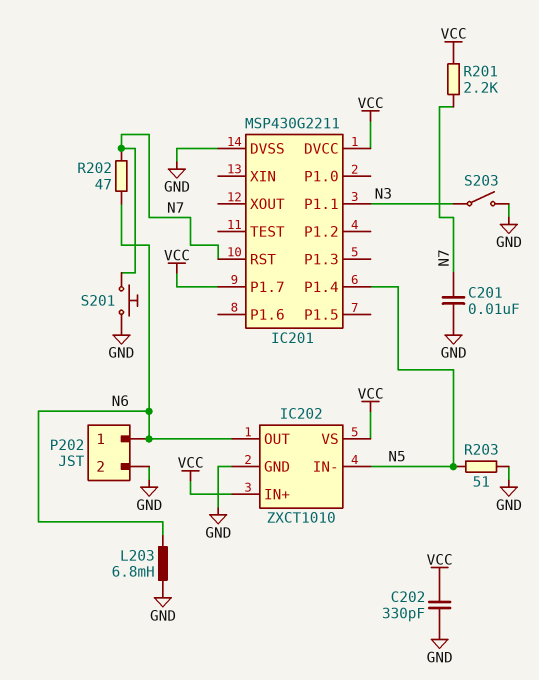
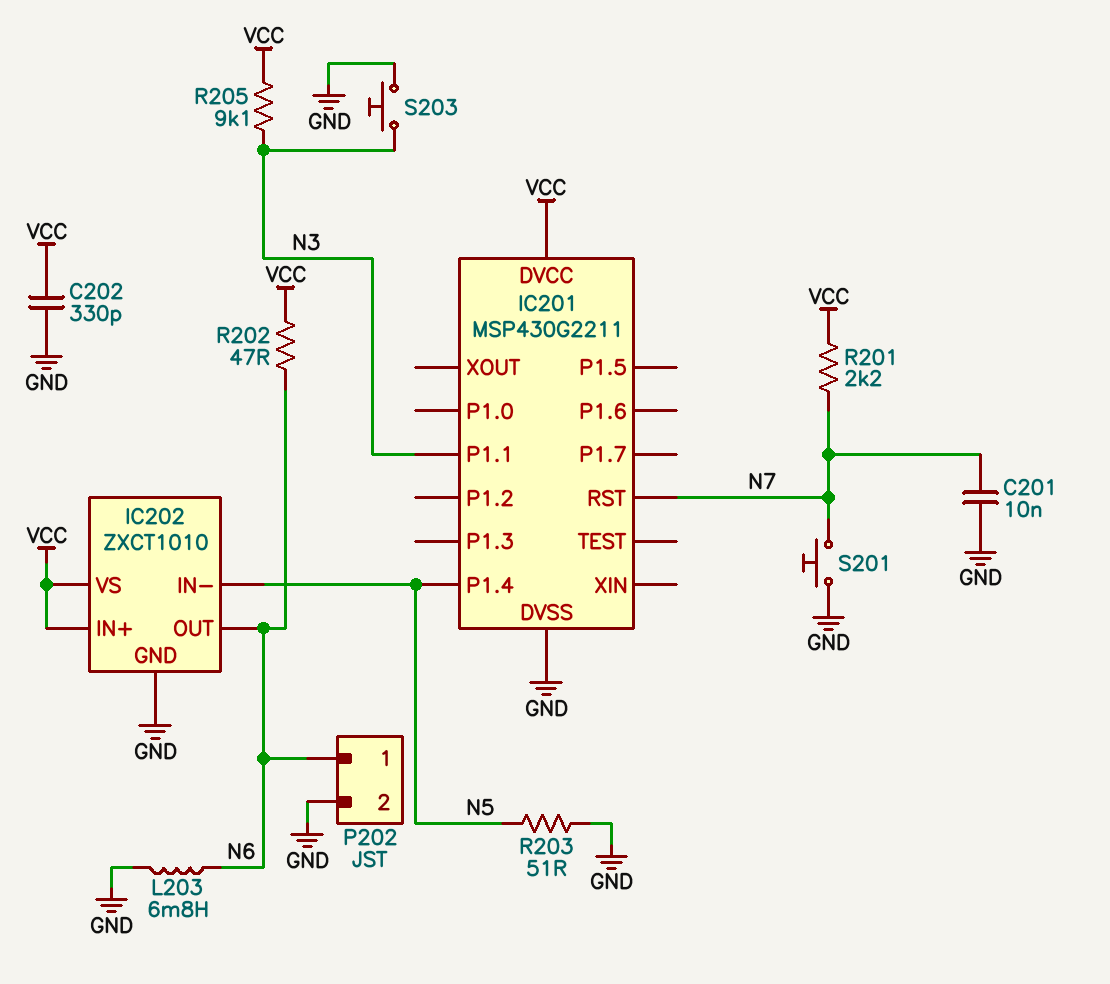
IC201 pin P1.7: VCC -> none
R202: 47 (N6, N7) -> 47 (N6, VCC)
R205: none -> 9.1k (N3, VCC)
S203: switch (GND, N3) -> button (GND, N3)

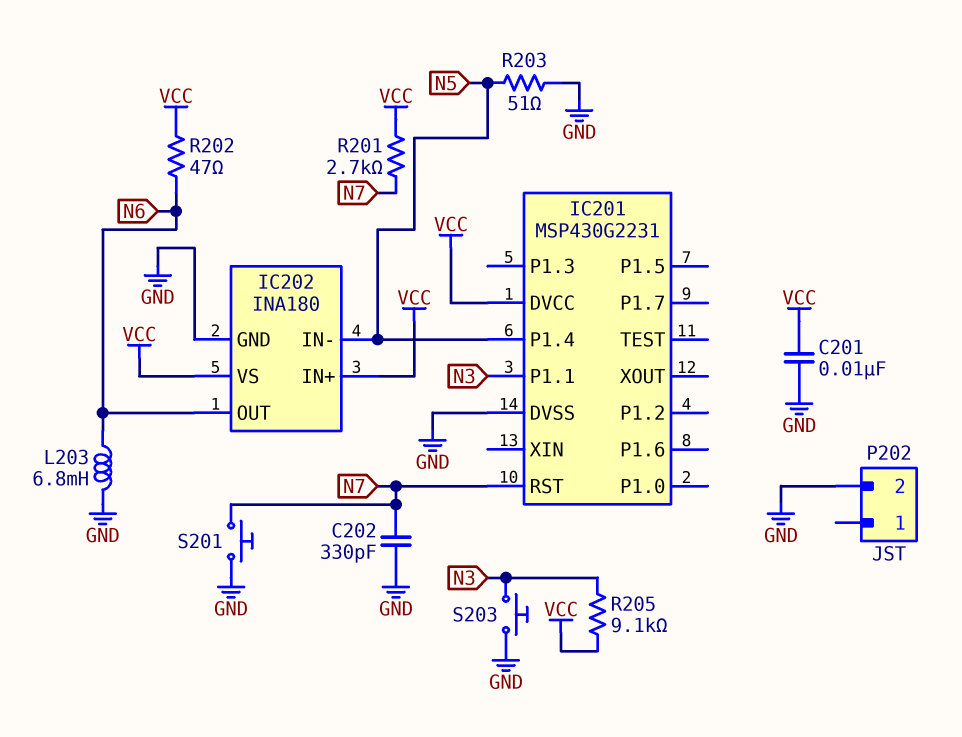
C201: 10nF (GND, N7) -> 10nF (GND, VCC)
C202: 330pF (GND, VCC) -> 330pF (GND, N7)
IC201: MSP430G2211 -> MSP430G2231
IC202: ZXCT1010 -> INA180
P202 pin 1: N6 -> none
R201: 2.2k (N7, VCC) -> 2.7k (N7, VCC)

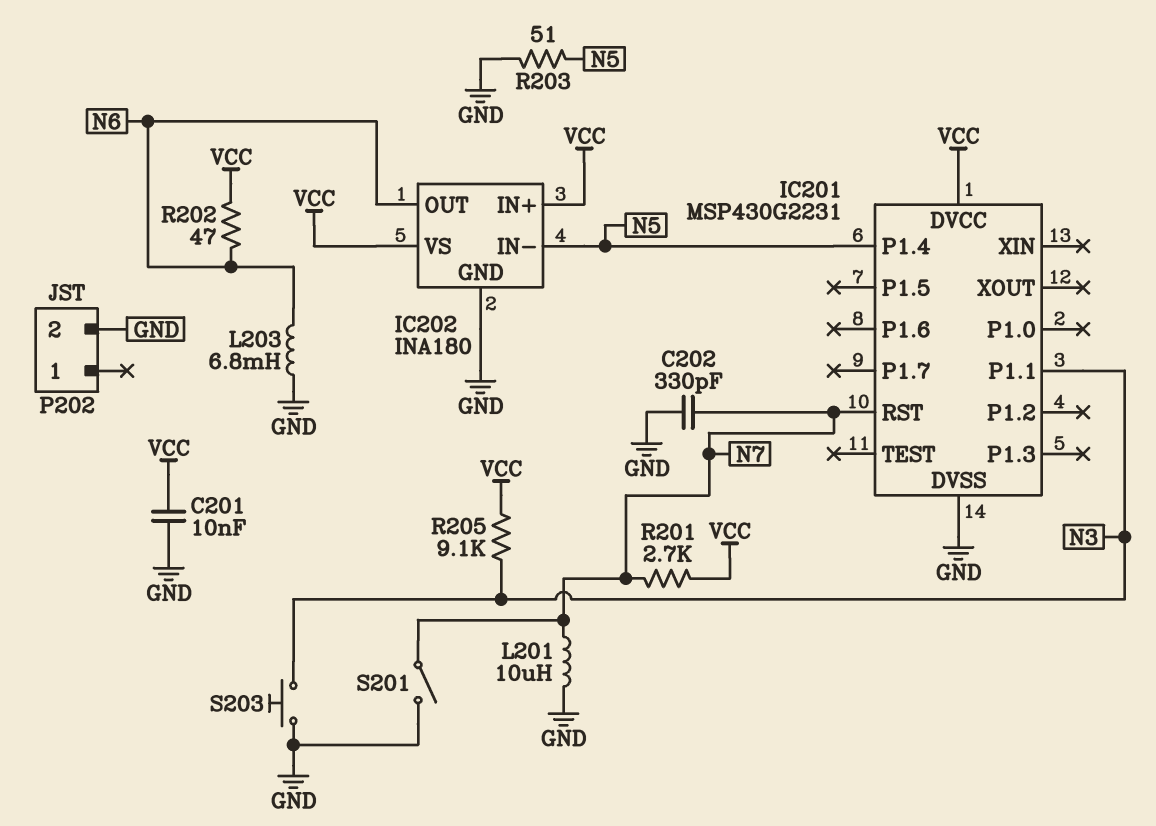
L201: none -> 10uH (GND, N7)
S201: button (GND, N7) -> switch (GND, N7)

